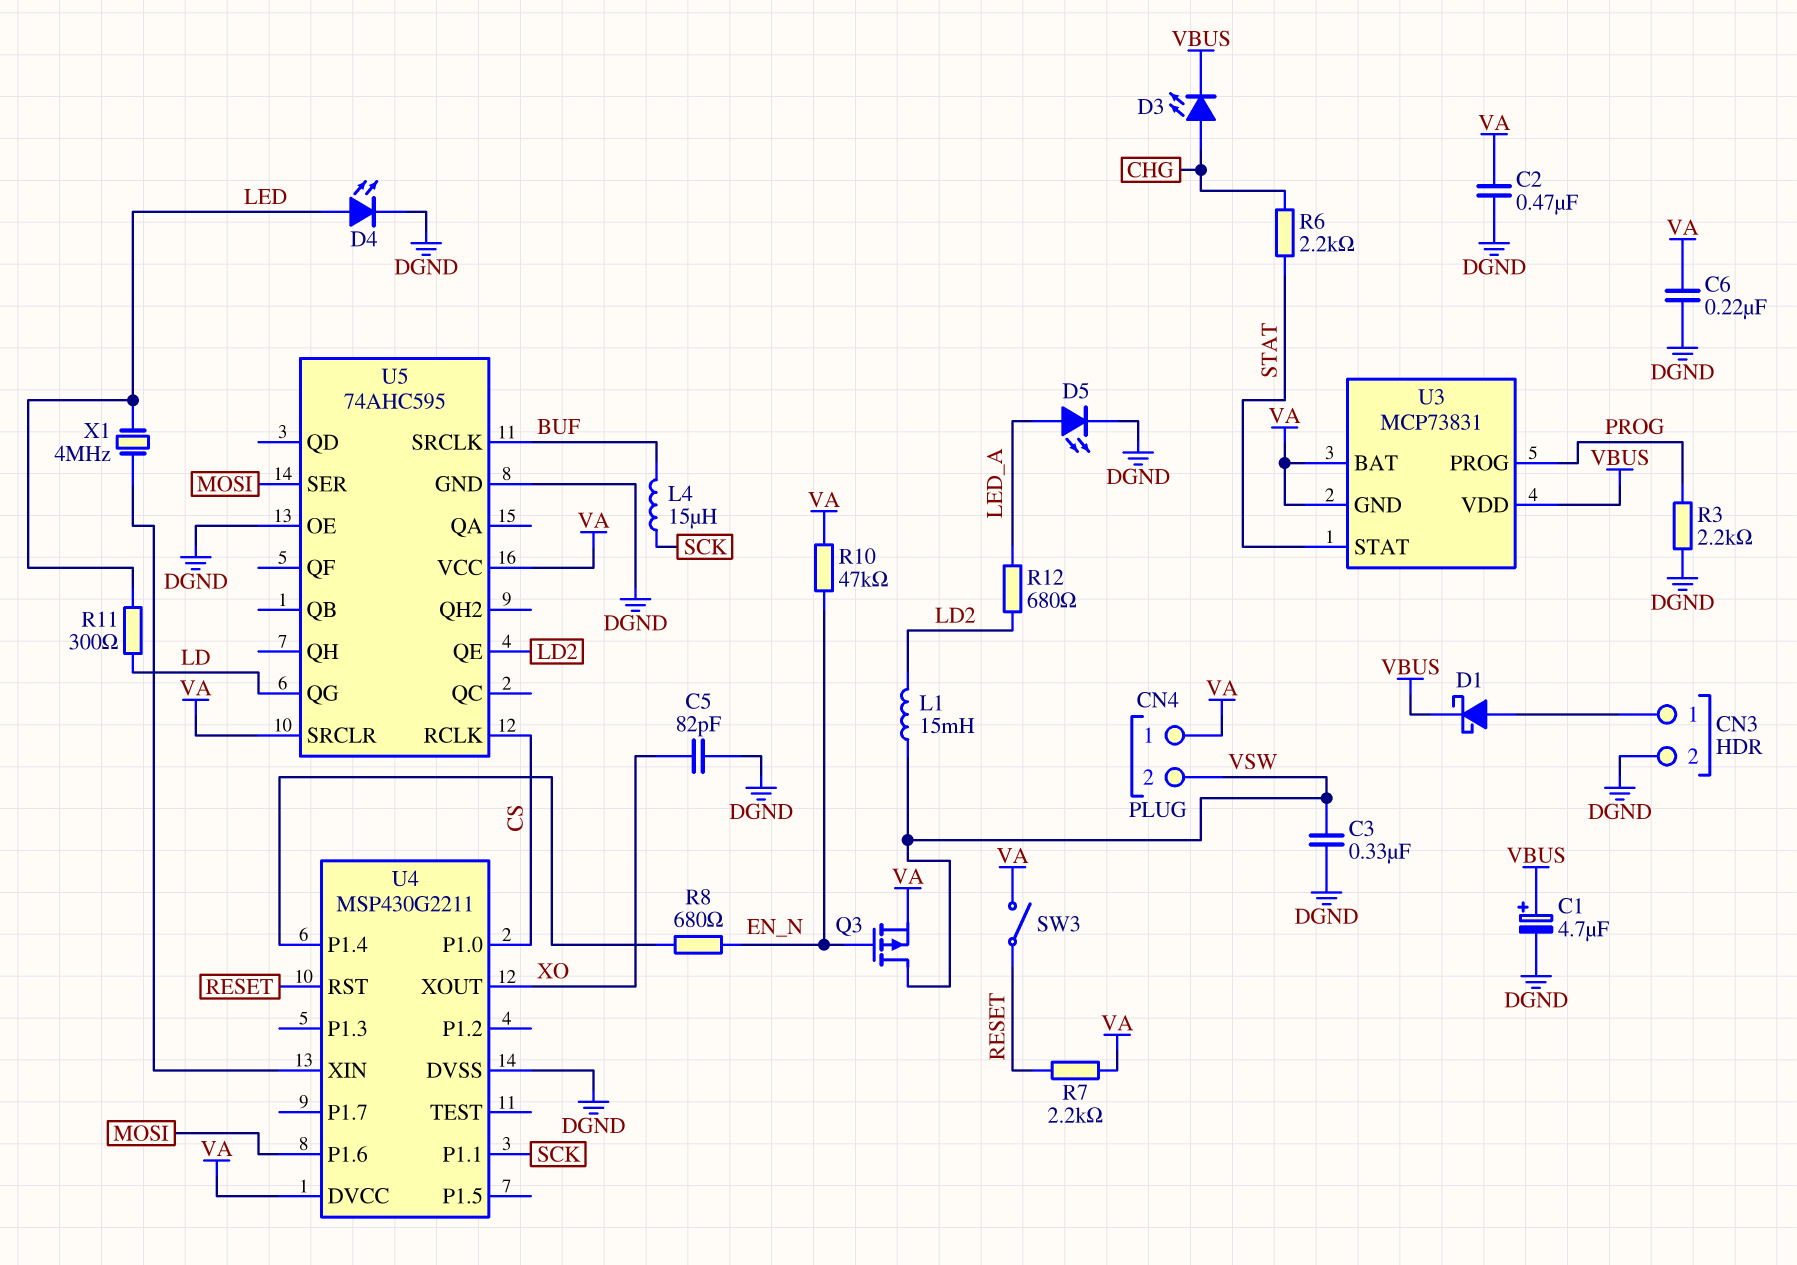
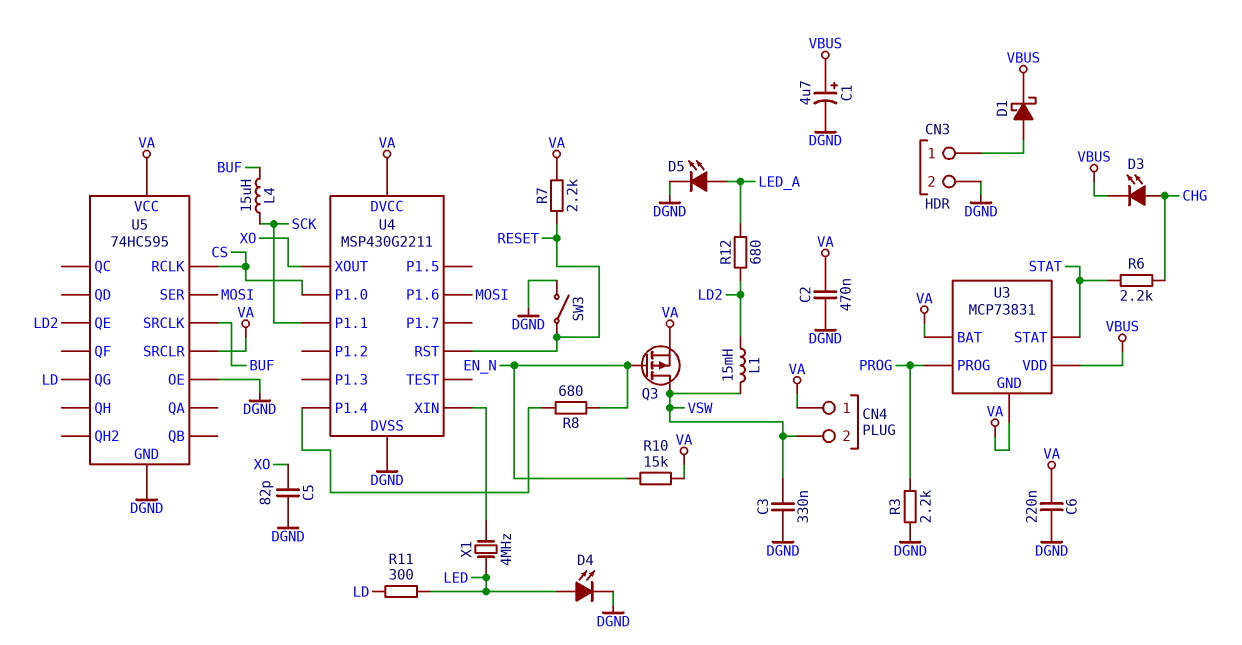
R10: 47k (EN_N, VA) -> 15k (EN_N, VA)
SW3: switch (RESET, VA) -> switch (DGND, RESET)
U5: 74AHC595 -> 74HC595

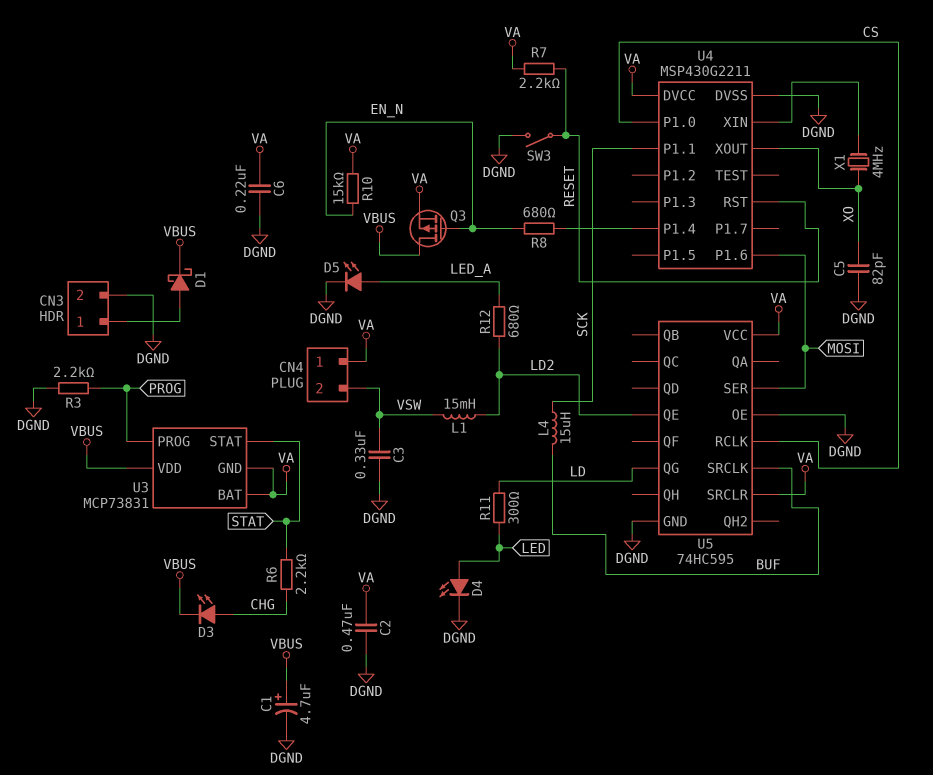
Q3: PMOS (G EN_N, D VSW, S VA) -> PMOS (G EN_N, D VBUS, S VA)
X1: 4MHz (LED, U4/XIN) -> 4MHz (U4/XIN, XO)

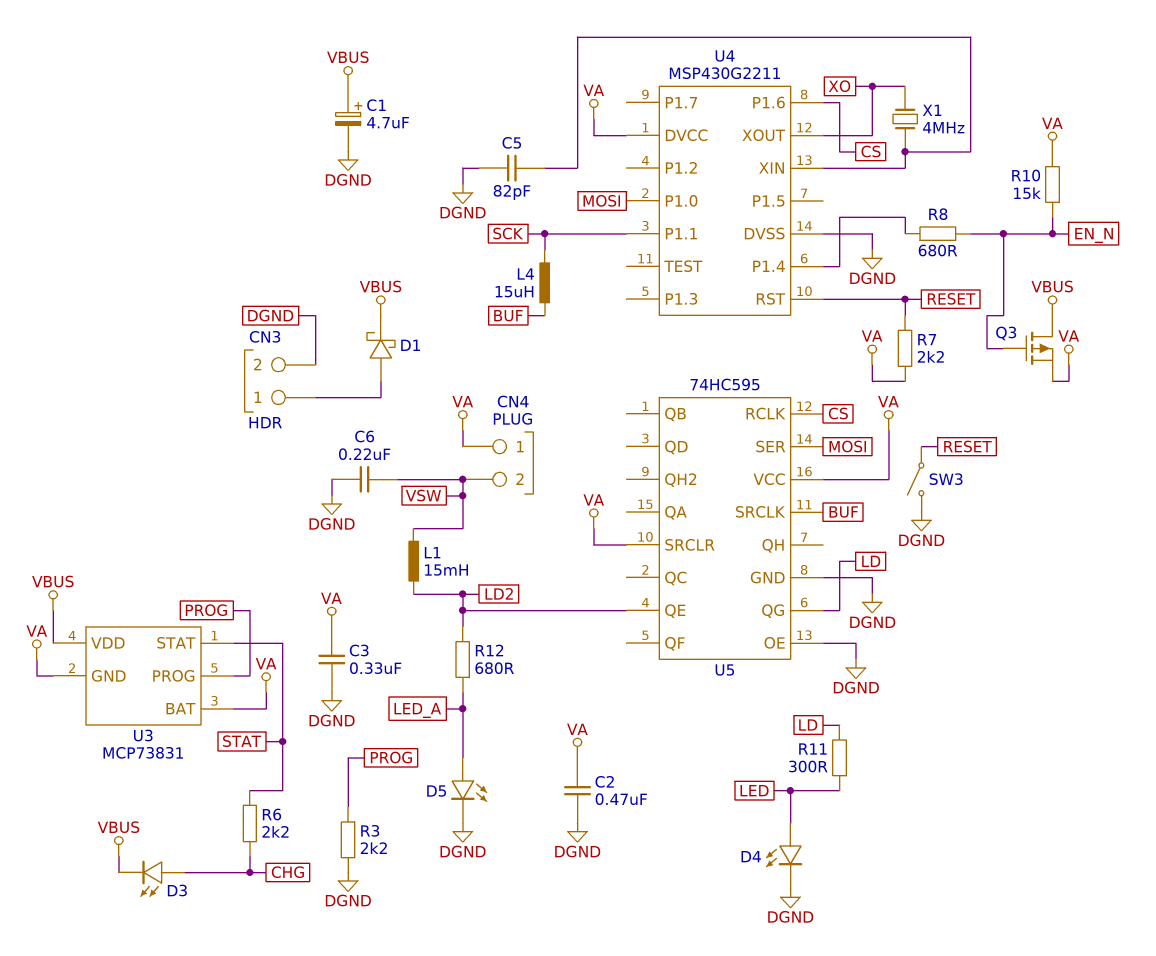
C3: 330nF (DGND, VSW) -> 330nF (DGND, VA)
C5: 82pF (DGND, XO) -> 82pF (DGND, U4/XIN)
C6: 220nF (DGND, VA) -> 220nF (DGND, VSW)
U4 pin P1.0: CS -> MOSI
U4 pin P1.6: MOSI -> CS

